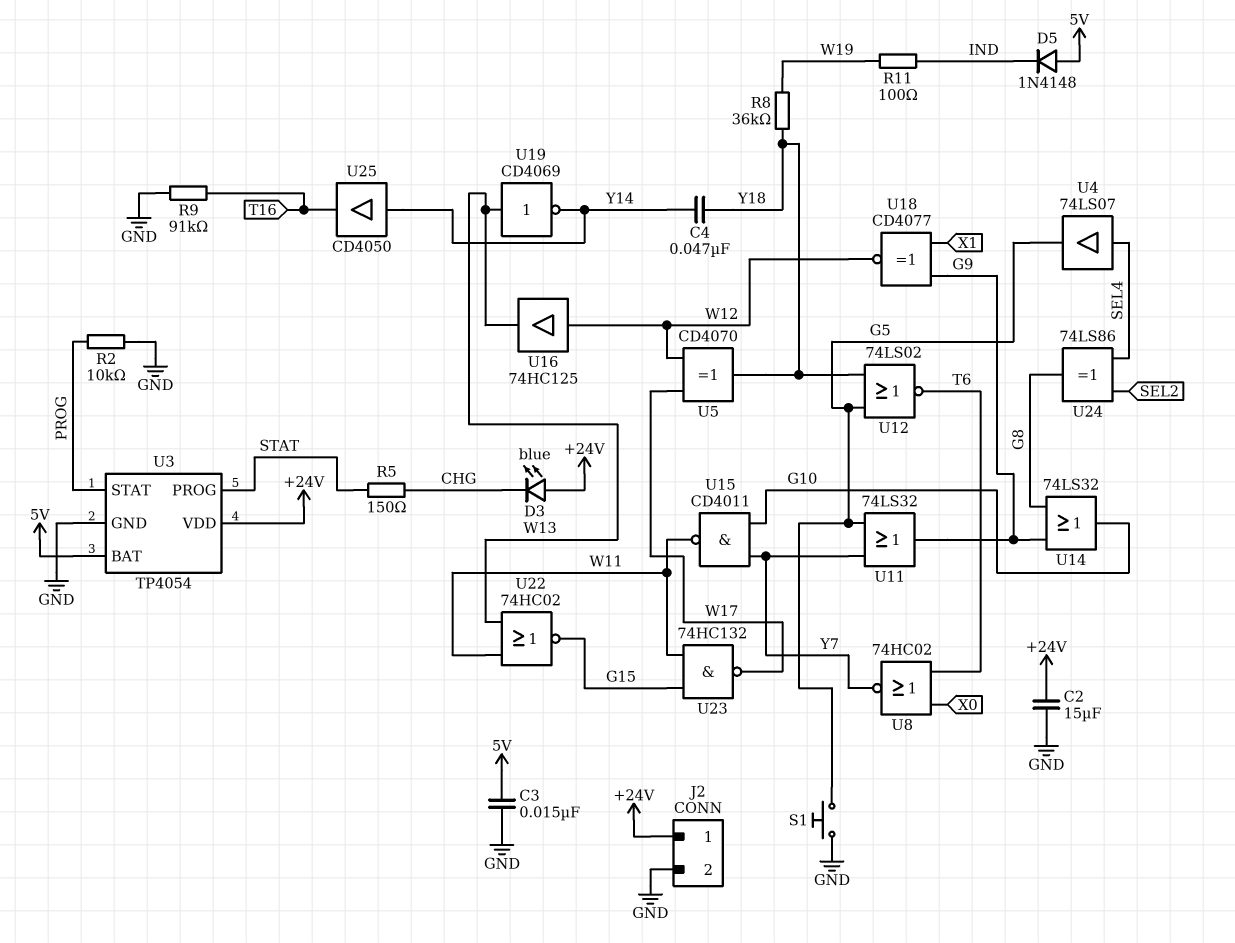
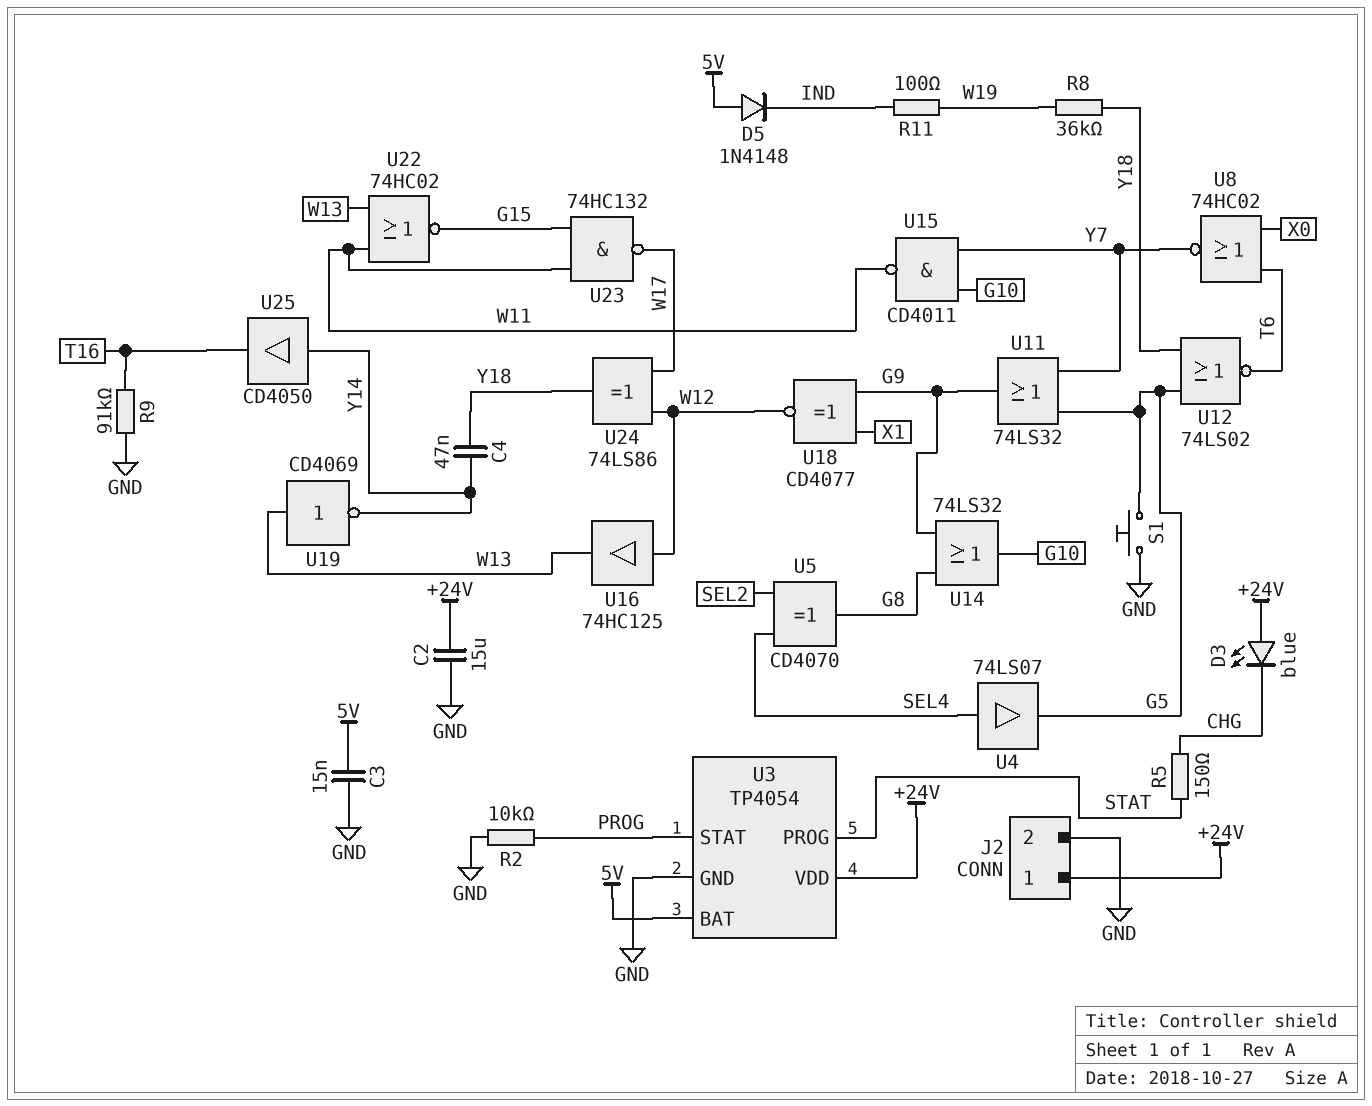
U5: XOR CD4070 (in W12, in W17, out Y18) -> XOR CD4070 (in SEL2, in SEL4, out G8)
U24: XOR 74LS86 (in SEL2, in SEL4, out G8) -> XOR 74LS86 (in W12, in W17, out Y18)

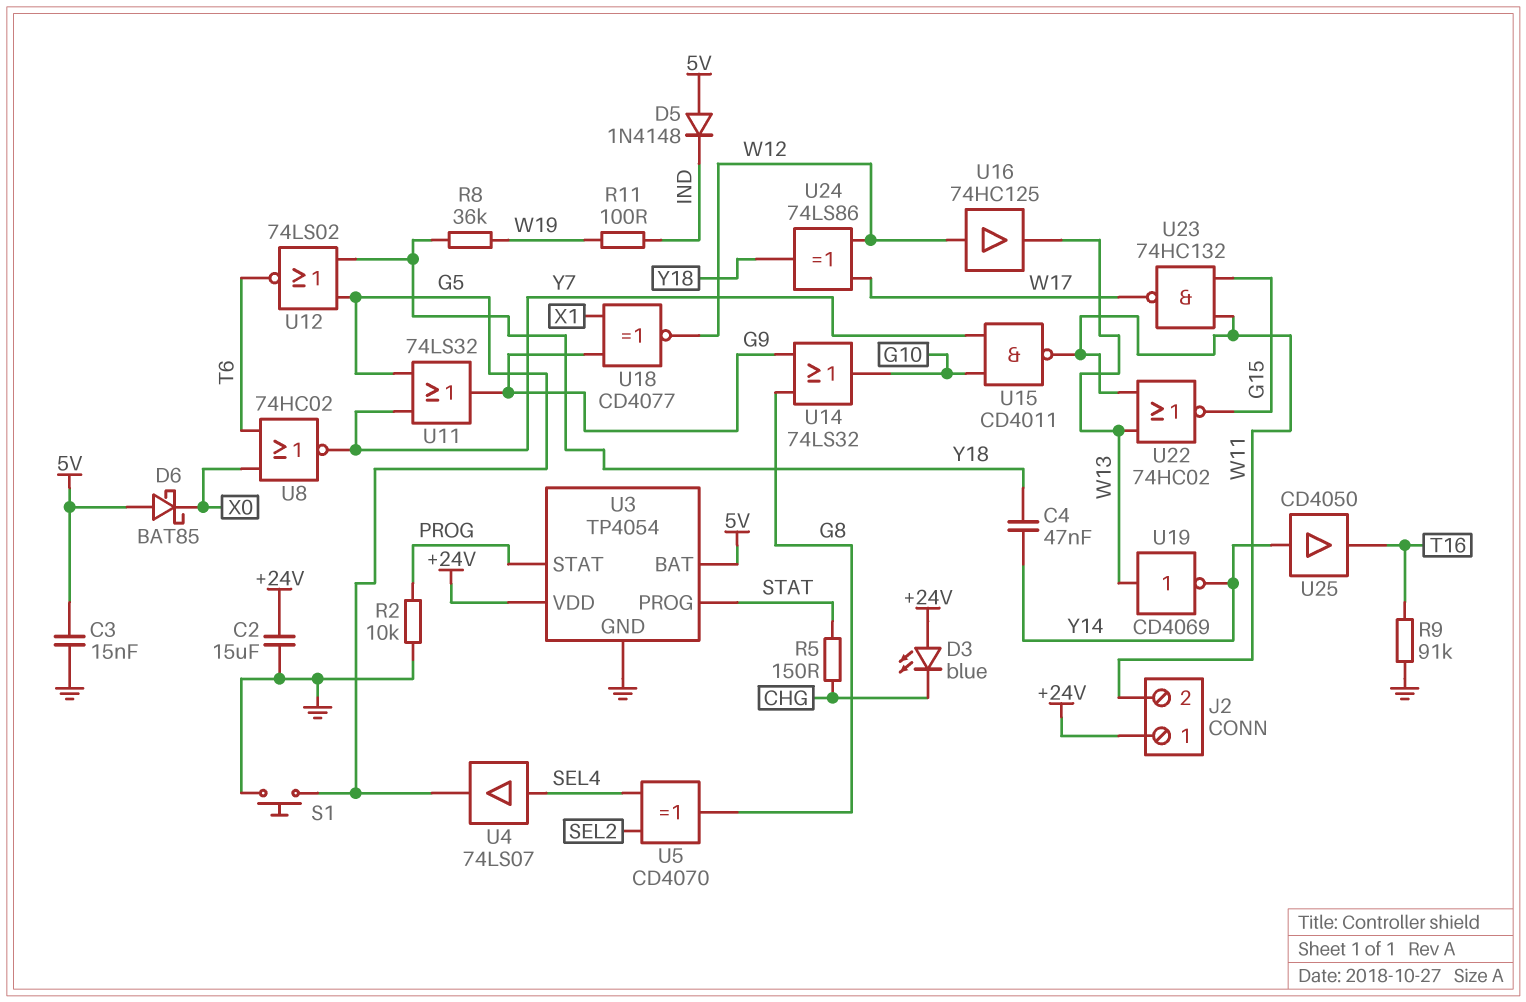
D6: none -> schottky BAT85 (A 5V, K X0)
J2 pin 2: GND -> W11

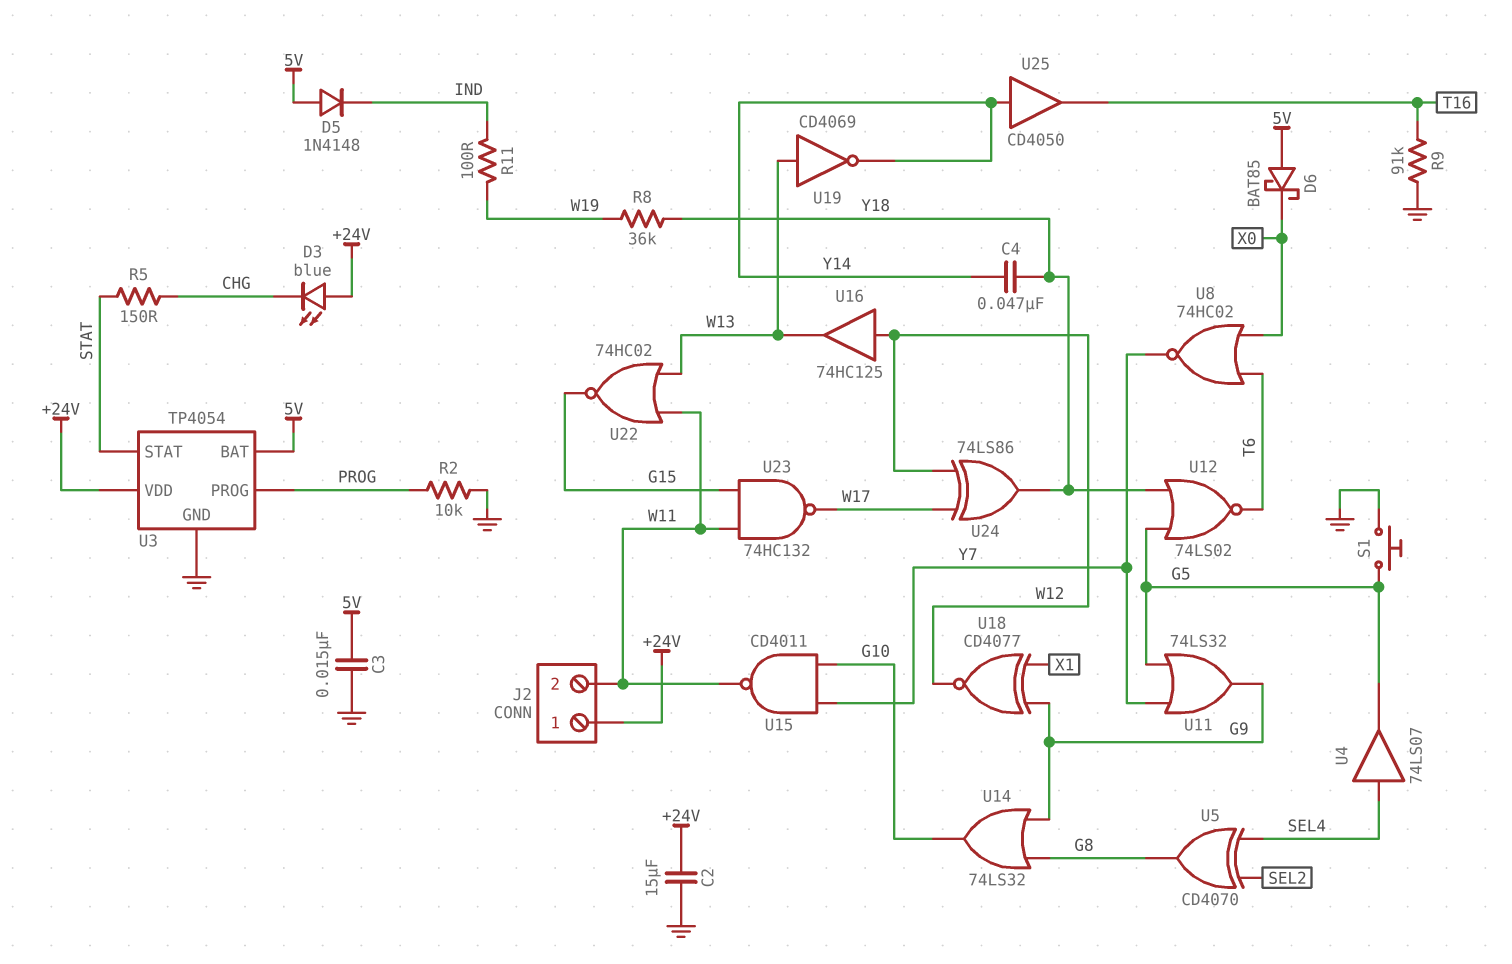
U3 pin PROG: STAT -> PROG
U3 pin STAT: PROG -> STAT

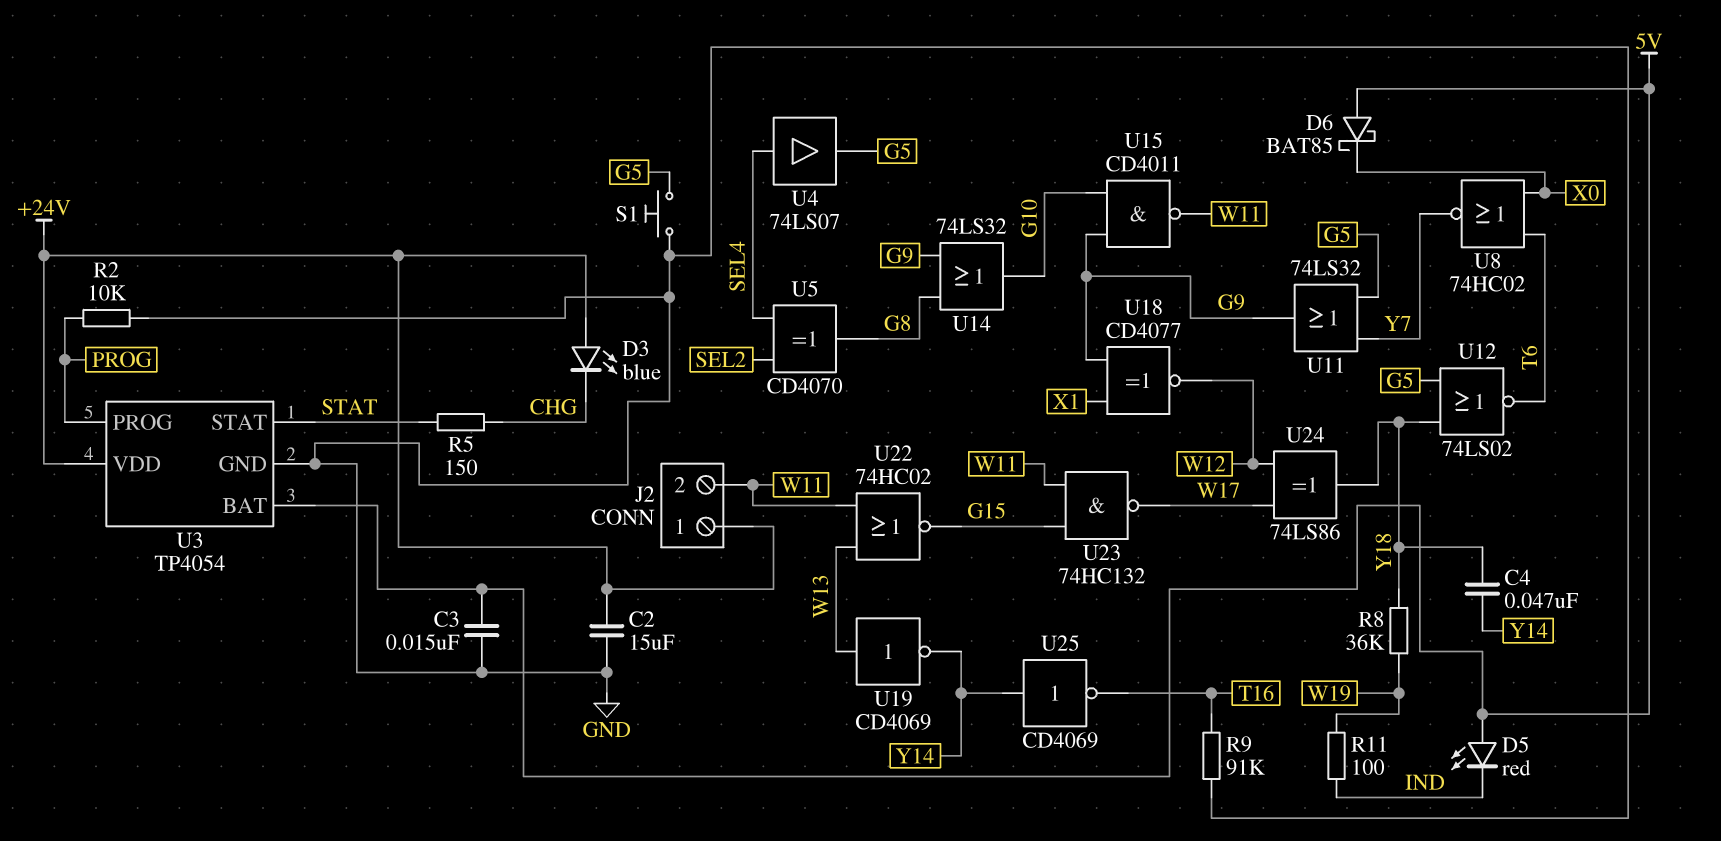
D5: diode 1N4148 (A 5V, K IND) -> LED red (A 5V, K IND)
U15: NAND CD4011 (in G10, in Y7, out W11) -> NAND CD4011 (in G9, in G10, out W11)
U16: buffer 74HC125 (in W12, out W13) -> none
U25: buffer CD4050 (in Y14, out T16) -> NOT CD4069 (in Y14, out T16)

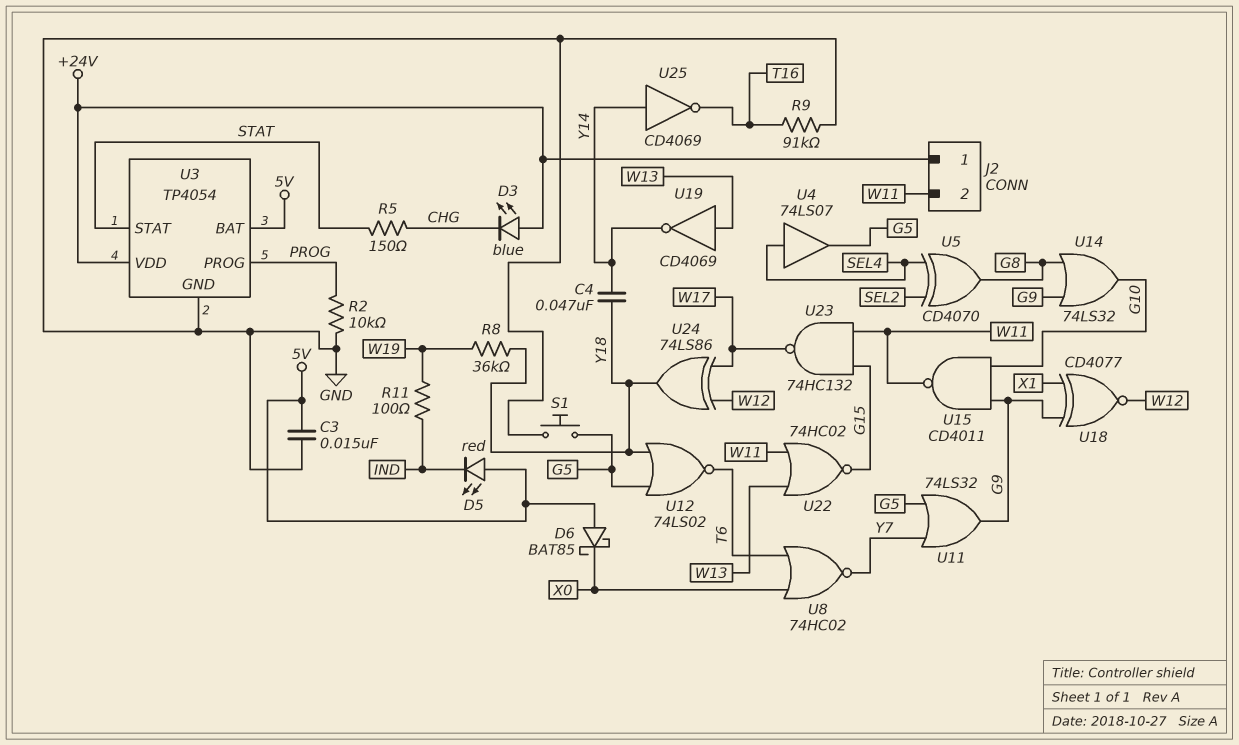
C2: 15uF (+24V, GND) -> none

